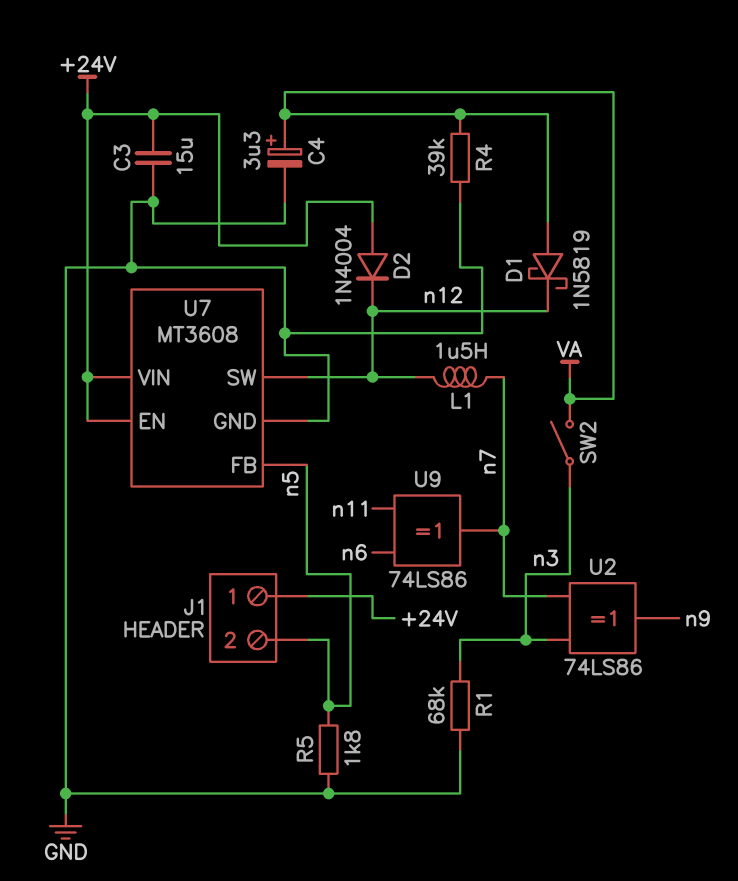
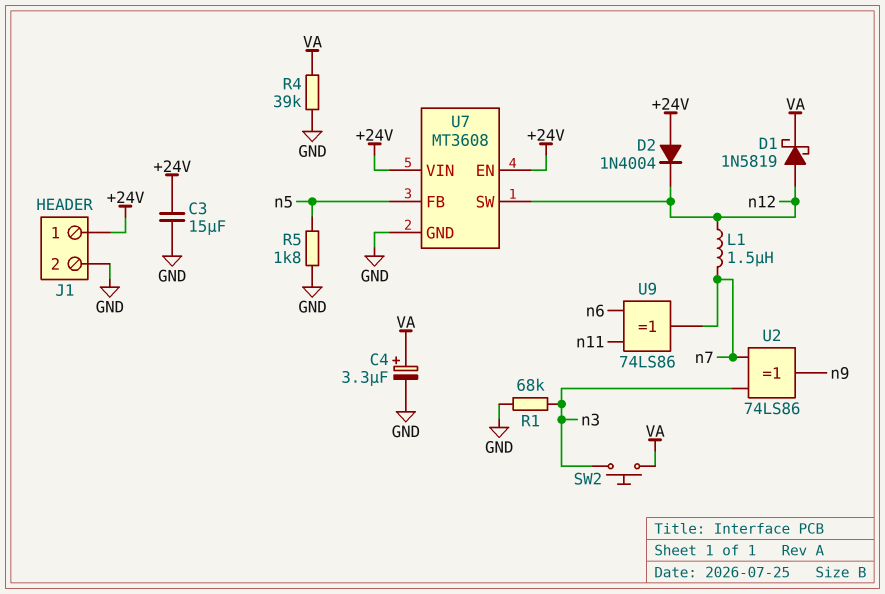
D1: schottky 1N5819 (A VA, K n12) -> schottky 1N5819 (A n12, K VA)
J1 pin 2: n5 -> GND
SW2: switch (VA, n3) -> button (VA, n3)

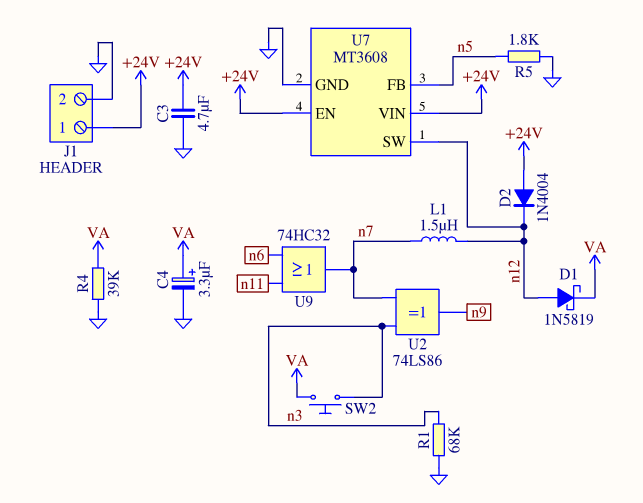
C3: 15uF (+24V, GND) -> 4.7uF (+24V, GND)
U9: XOR 74LS86 (in n6, in n11, out n7) -> OR 74HC32 (in n6, in n11, out n7)

